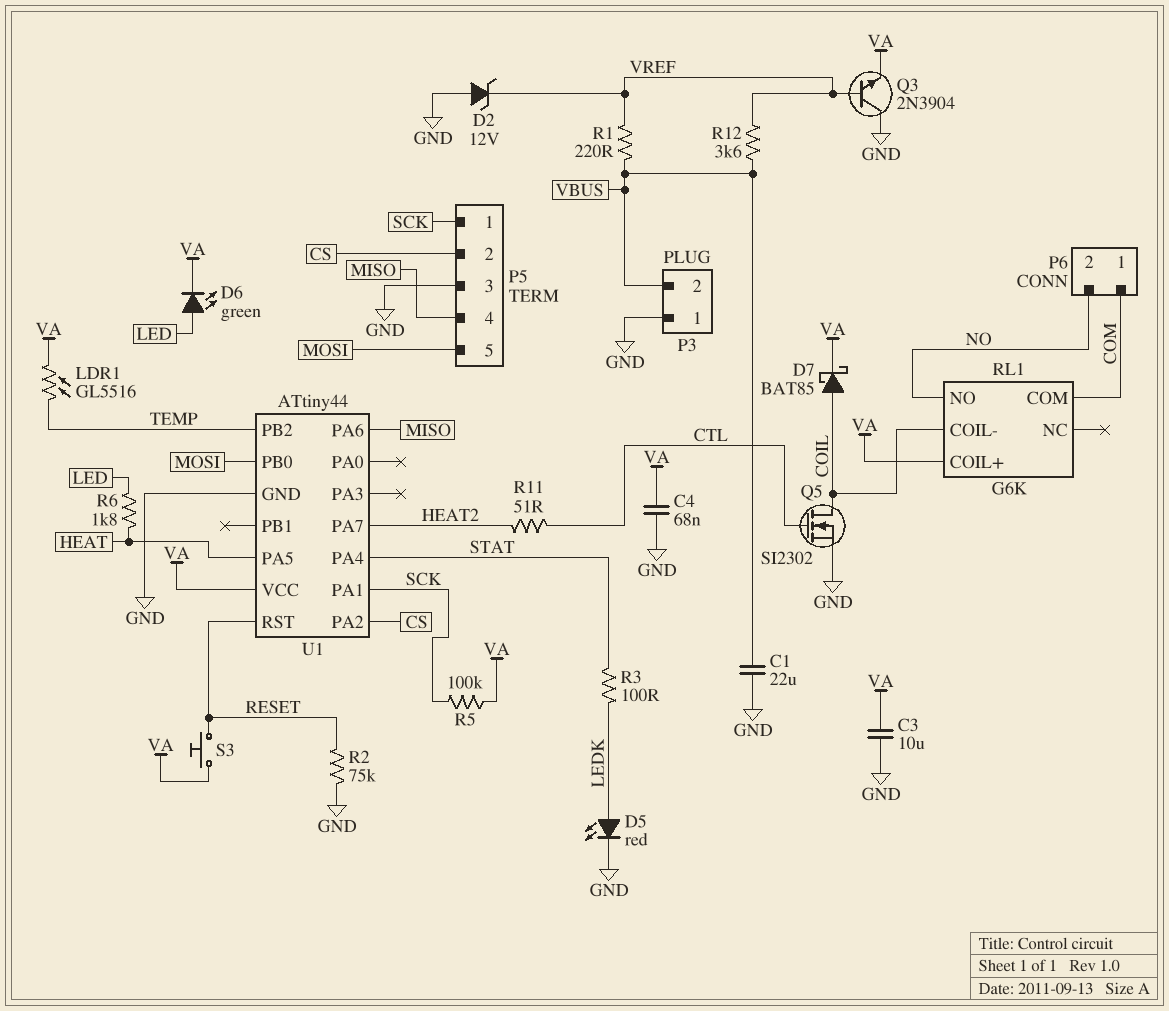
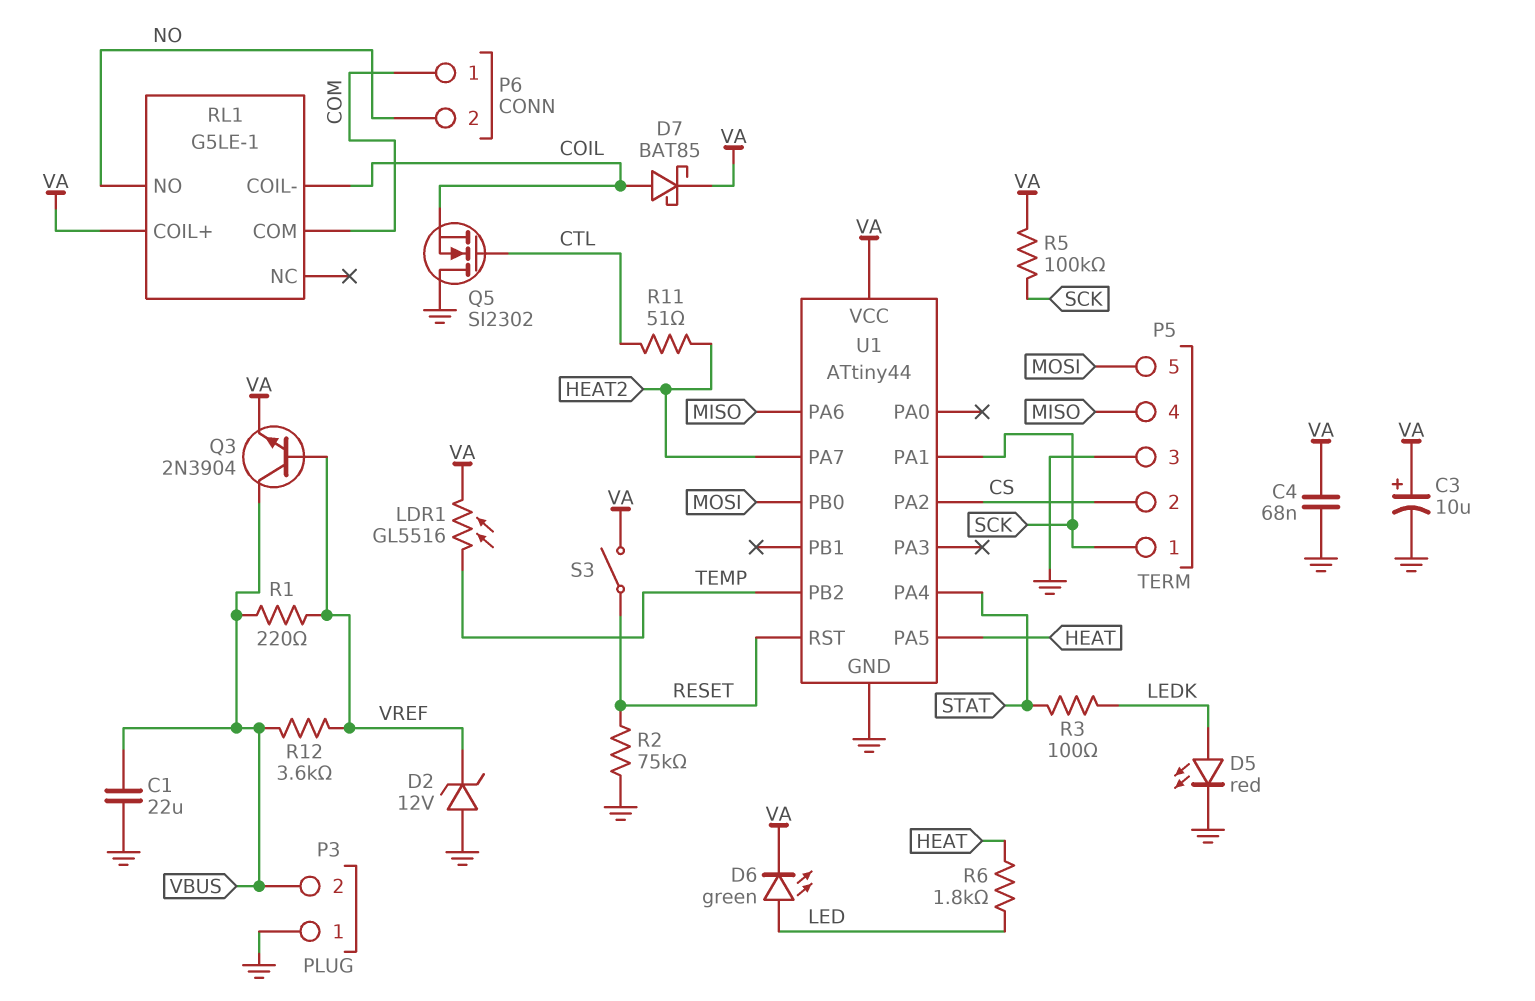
C3: 10uF (GND, VA) -> 10uF (plus VA, minus GND)
Q3: NPN 2N3904 (B VREF, C GND, E VA) -> NPN 2N3904 (B VREF, C VBUS, E VA)
Q5: NMOS SI2302 (G CTL, D COIL, S GND) -> NMOS SI2302 (G CTL, D GND, S COIL)
RL1: G6K -> G5LE-1
S3: button (RESET, VA) -> switch (RESET, VA)

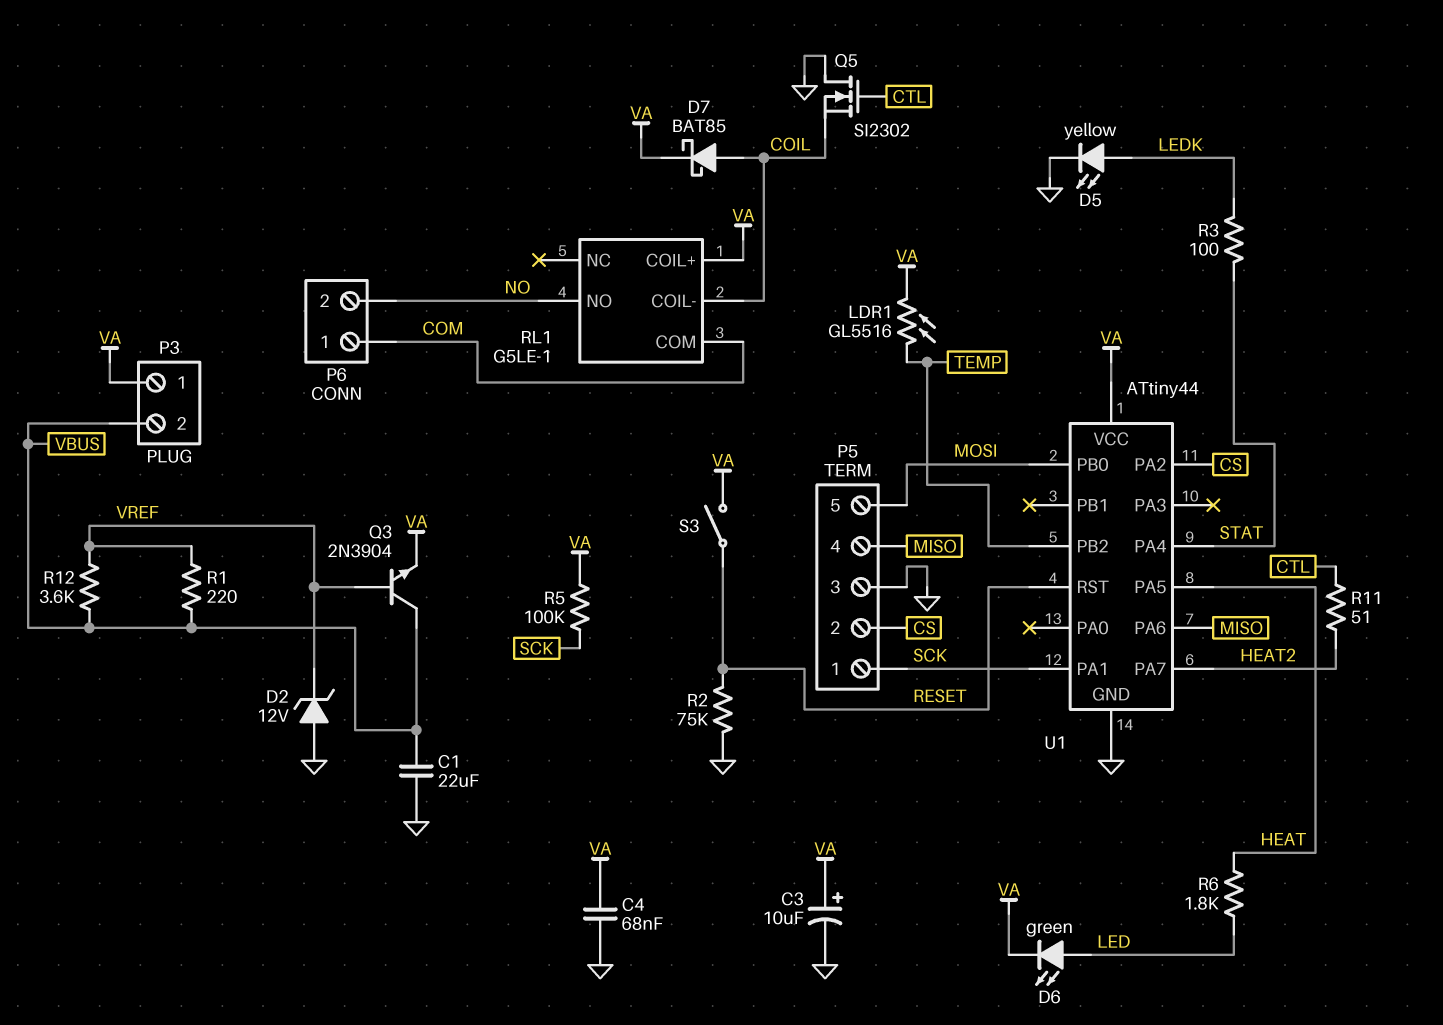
D5: LED red (A LEDK, K GND) -> LED yellow (A LEDK, K GND)
P3 pin 1: GND -> VA

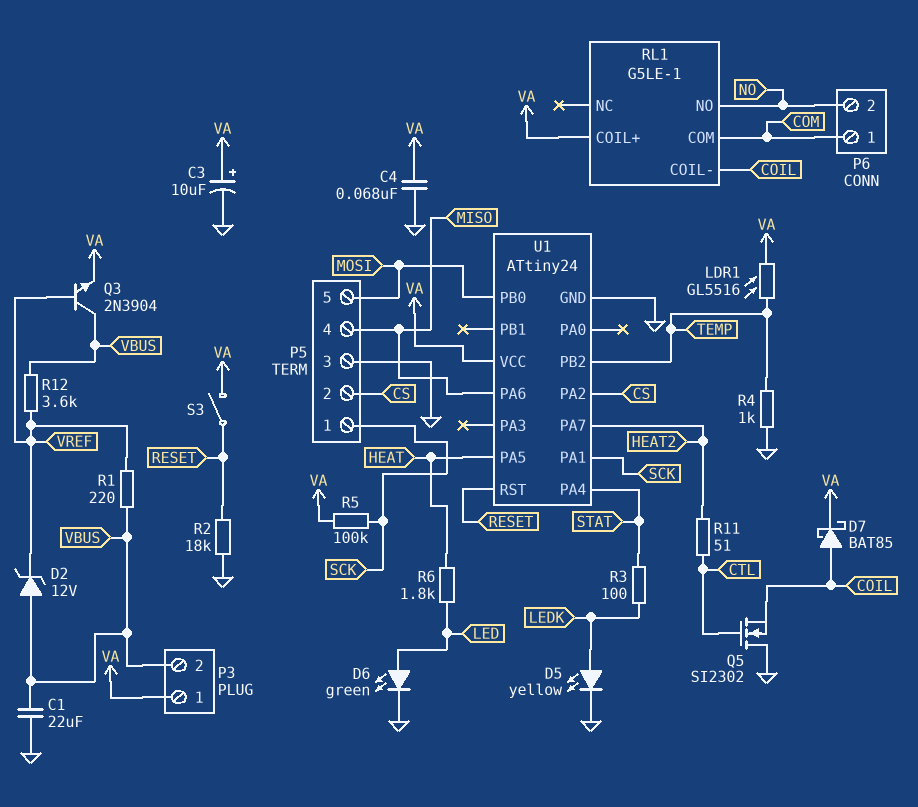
D2: zener 12V (A GND, K VREF) -> zener 12V (A VBUS, K VREF)
D6: LED green (A LED, K VA) -> LED green (A LED, K GND)
R2: 75k (GND, RESET) -> 18k (GND, RESET)
R4: none -> 1k (GND, TEMP)
U1: ATtiny44 -> ATtiny24

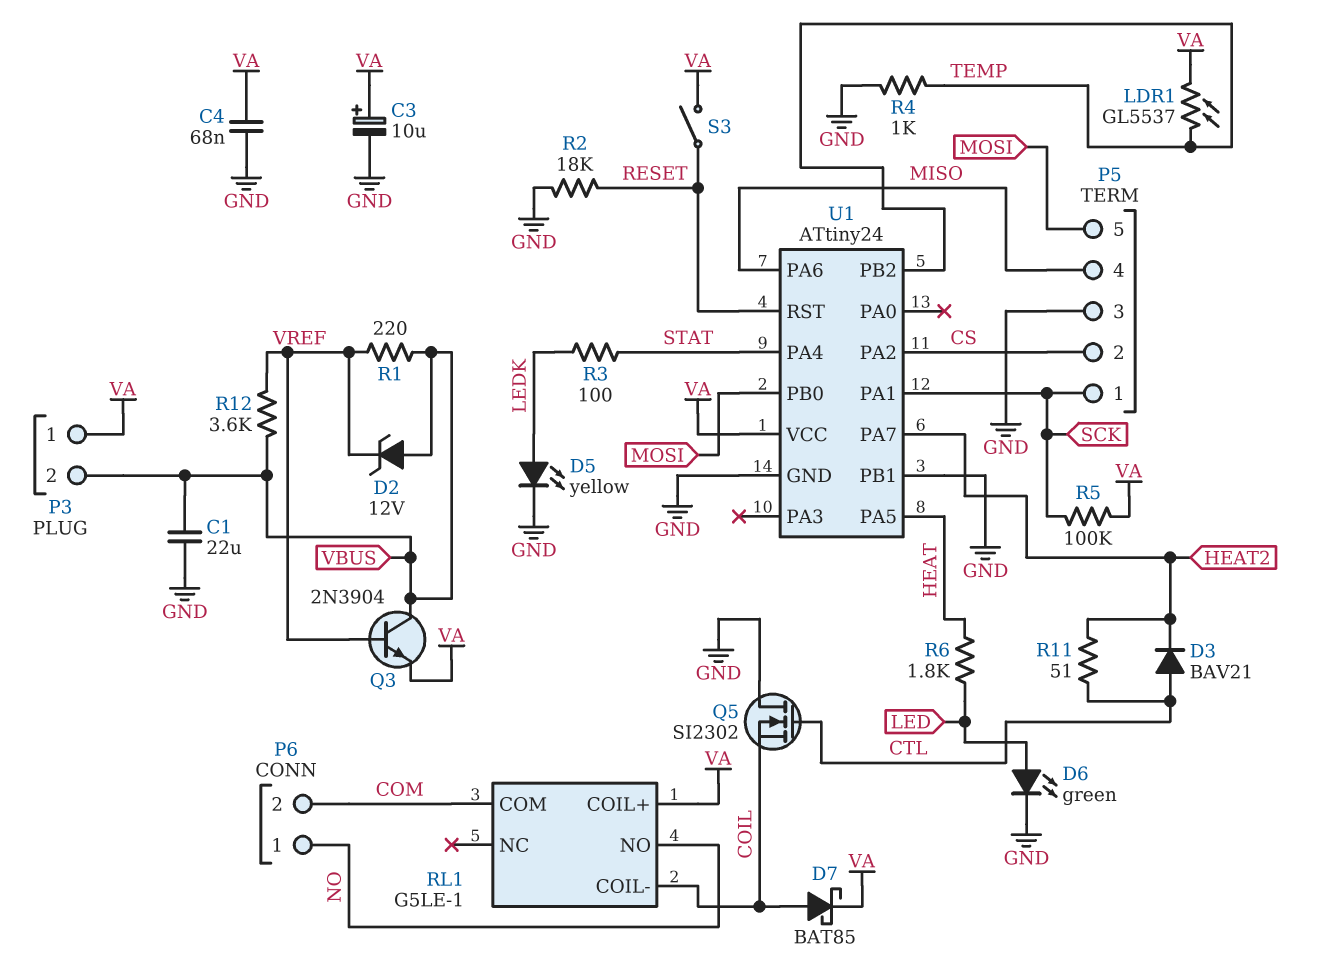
D3: none -> diode BAV21 (A CTL, K HEAT2)
LDR1: GL5516 (TEMP, VA) -> GL5537 (TEMP, VA)
P6 pin 1: COM -> NO
P6 pin 2: NO -> COM
U1 pin PB1: none -> GND

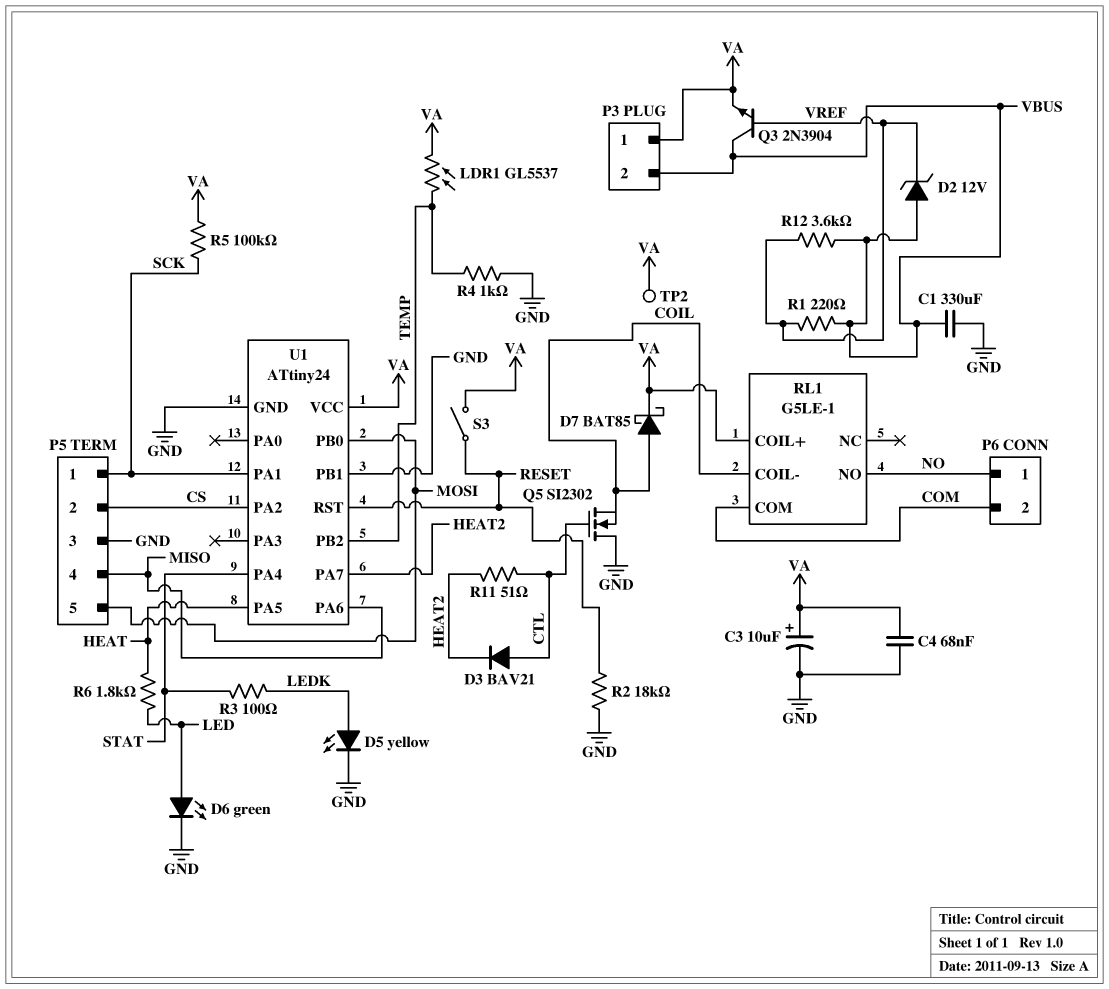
C1: 22uF (GND, VBUS) -> 330uF (GND, VBUS)
TP2: none -> test point (VA)

